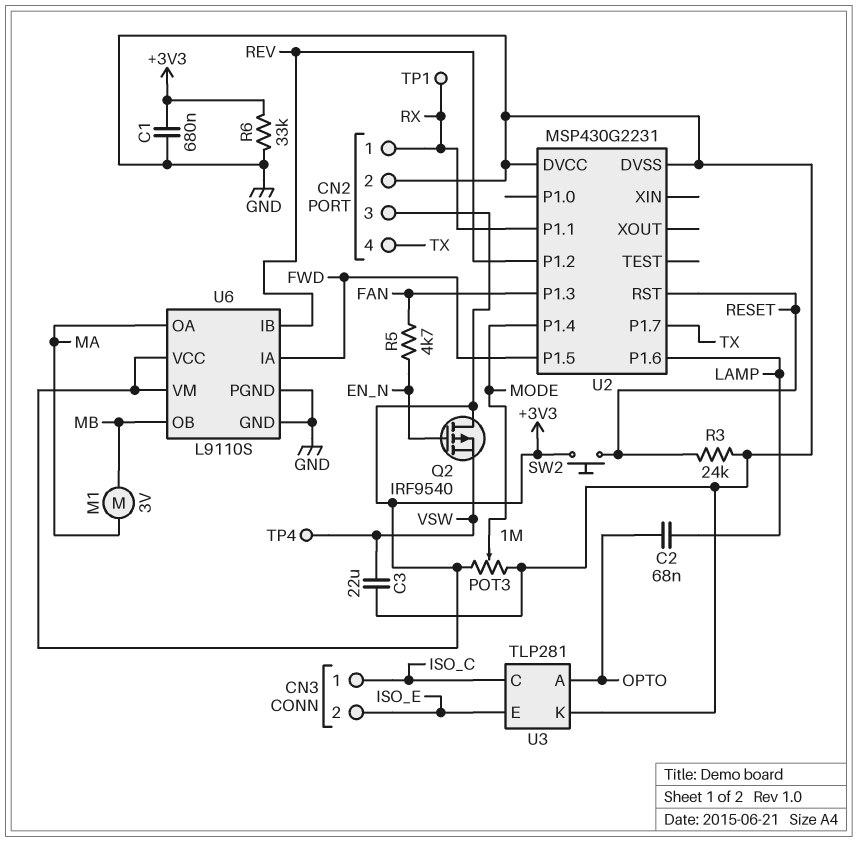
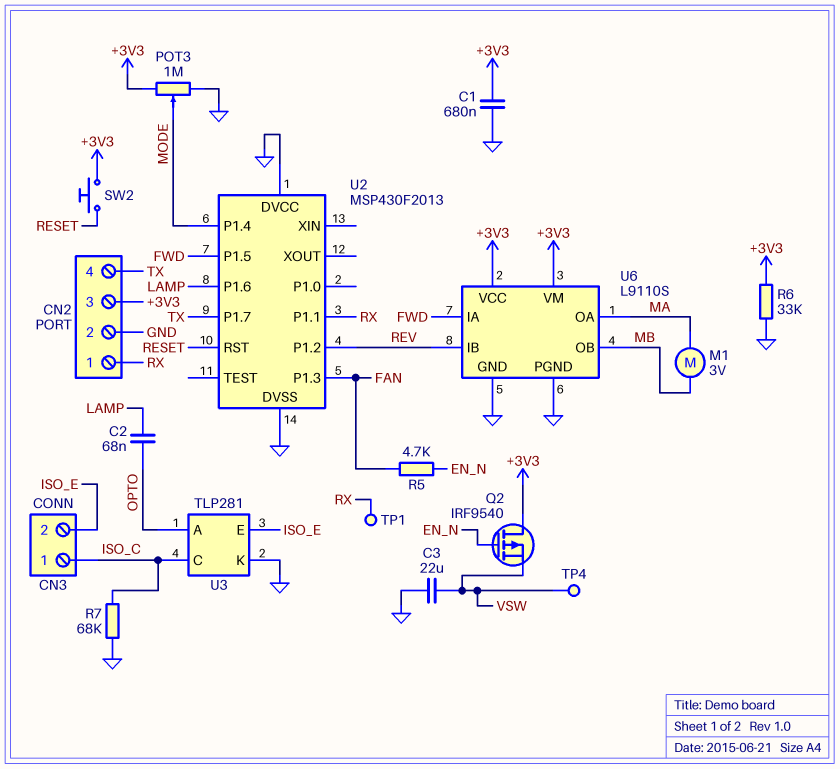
R3: 24k (GND, RESET) -> none
R7: none -> 68k (GND, ISO_C)
U2: MSP430G2231 -> MSP430F2013

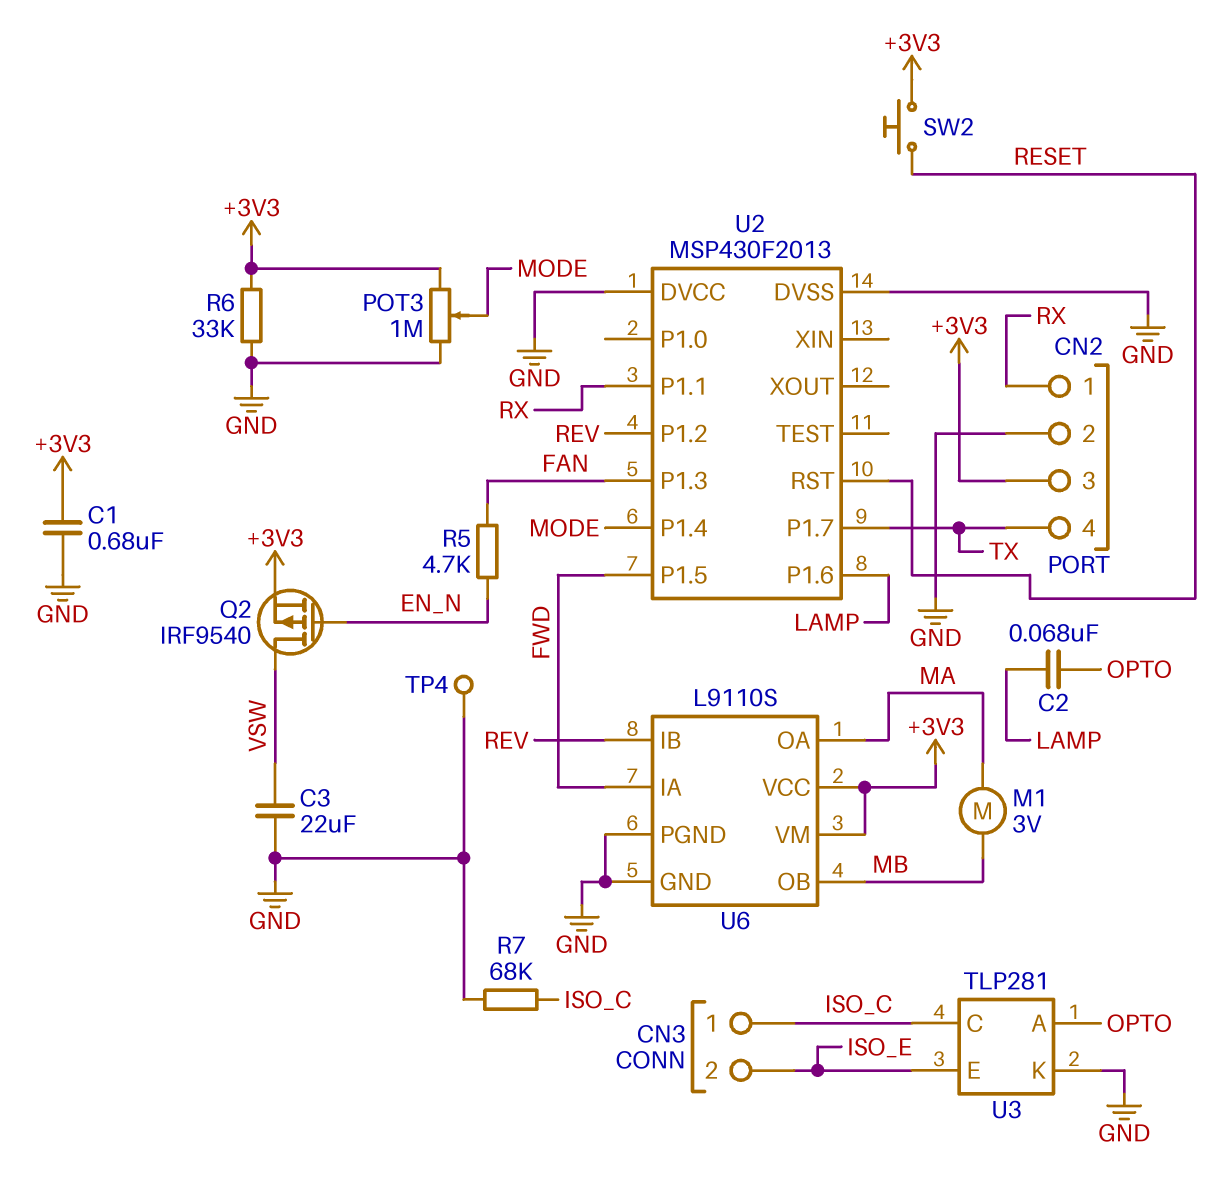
Q2: PMOS IRF9540 (G EN_N, D +3V3, S VSW) -> PMOS IRF9540 (G EN_N, D VSW, S +3V3)
TP1: test point (RX) -> none
TP4: test point (VSW) -> test point (GND)

